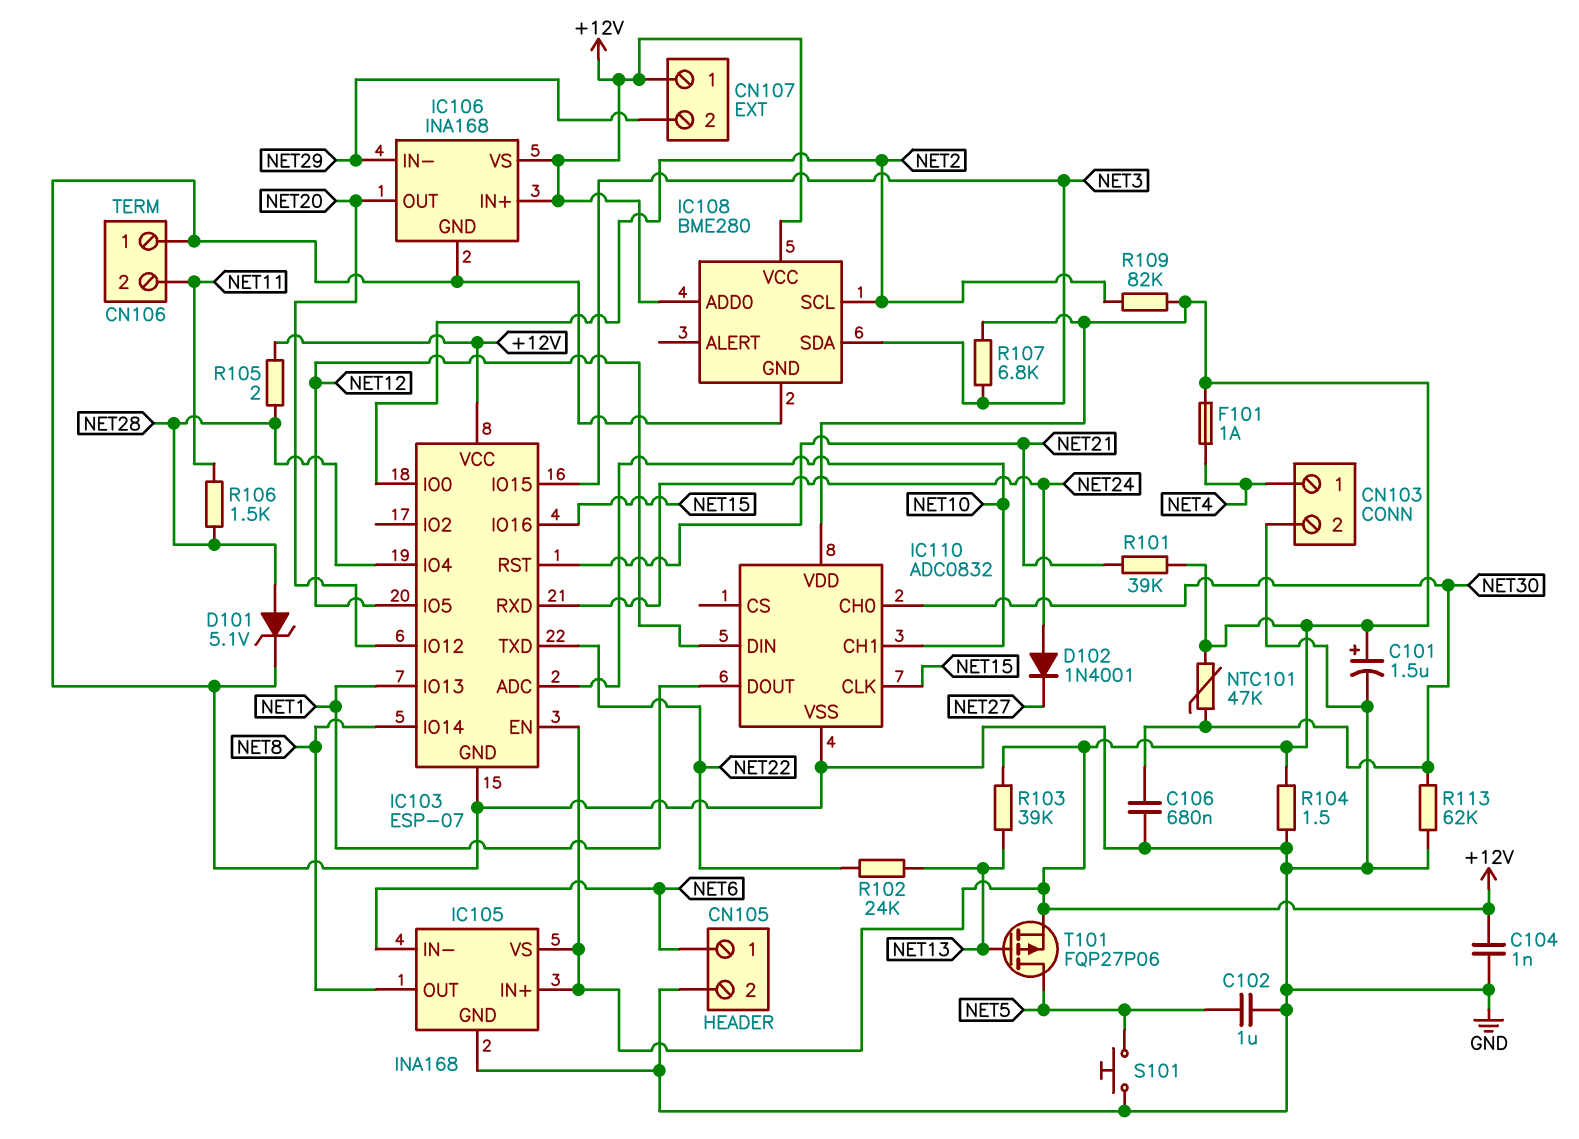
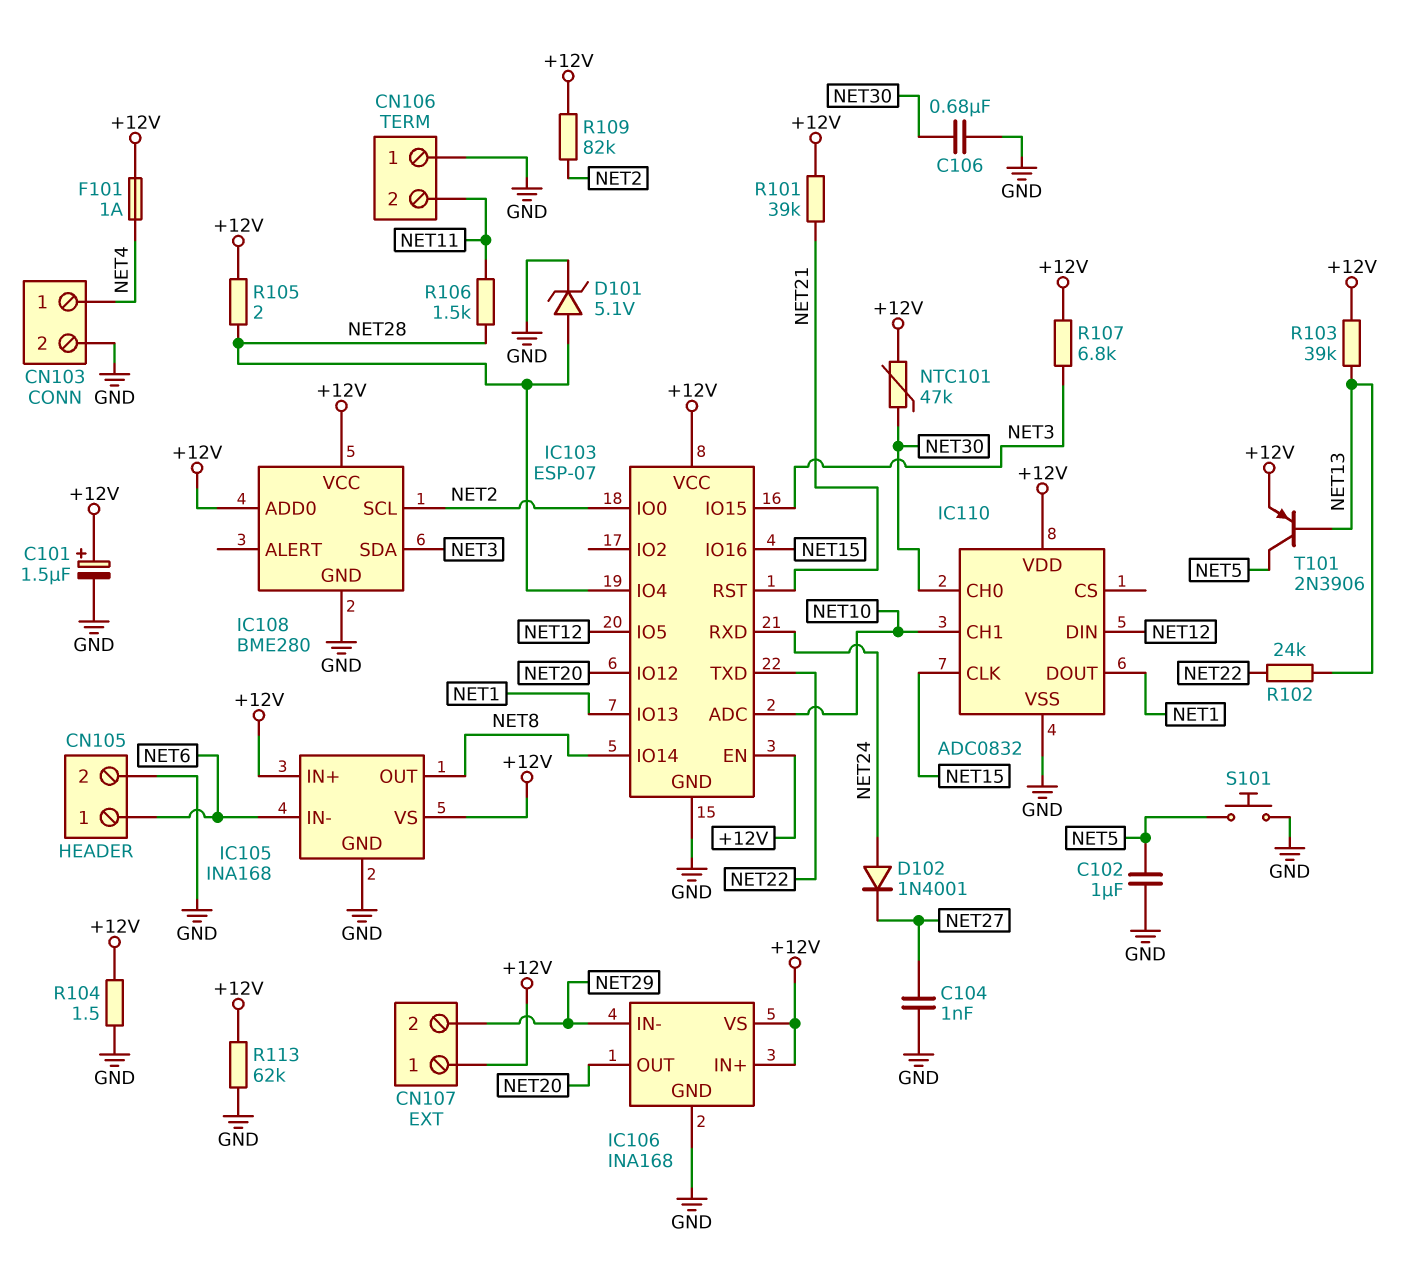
C104: 1nF (+12V, GND) -> 1nF (GND, NET27)
R113: 62k (GND, NET30) -> 62k (+12V, GND)
T101: PMOS FQP27P06 (G NET13, D NET5, S +12V) -> PNP 2N3906 (B NET13, C NET5, E +12V)

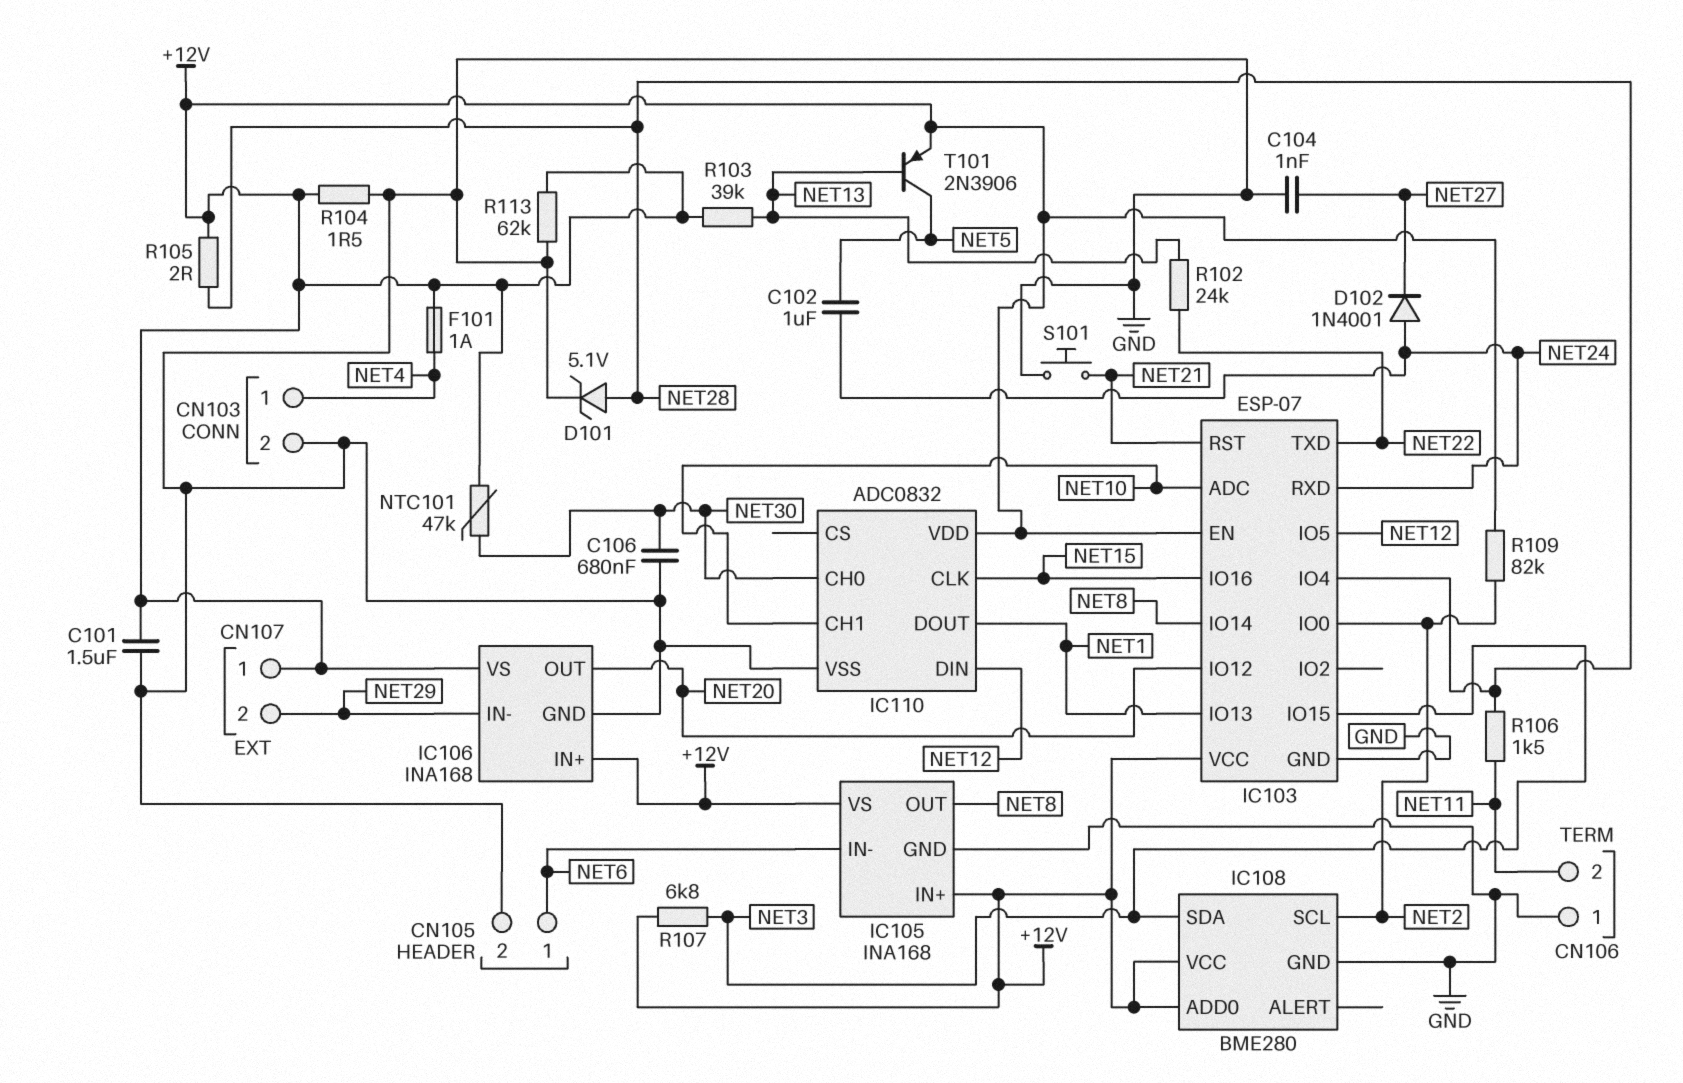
C101: 1.5uF (plus +12V, minus GND) -> 1.5uF (+12V, GND)
C102: 1uF (GND, NET5) -> 1uF (NET5, NET24)
R101: 39k (+12V, NET21) -> none
S101: button (GND, NET5) -> button (GND, NET21)

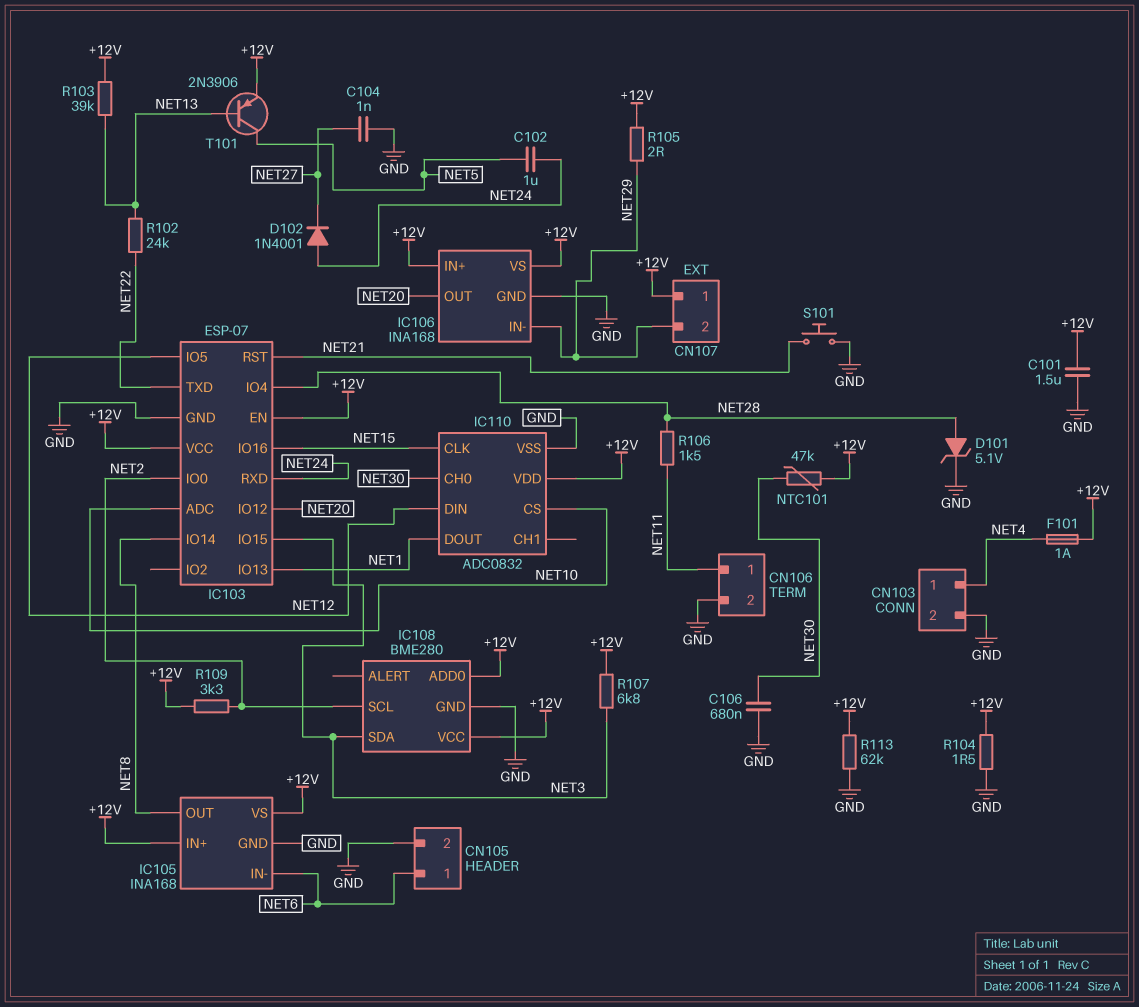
CN106 pin 1: GND -> NET11
CN106 pin 2: NET11 -> GND
IC110 pin CH1: NET10 -> none
IC110 pin CS: none -> NET10
R105: 2 (+12V, NET28) -> 2 (+12V, NET29)
R109: 82k (+12V, NET2) -> 3.3k (+12V, NET2)

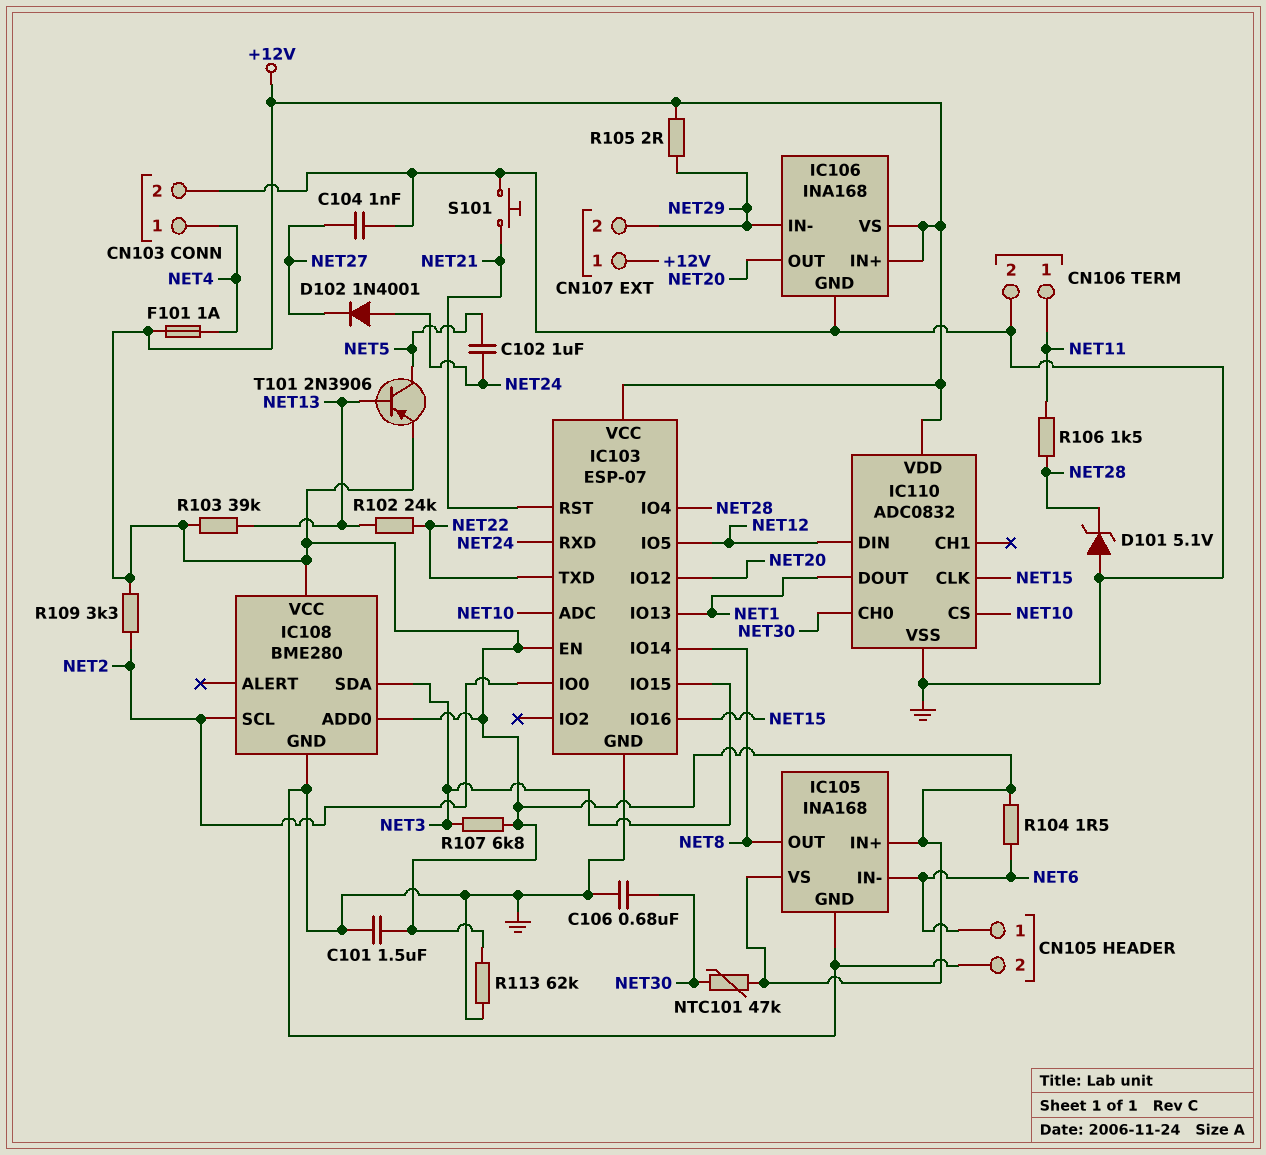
D101: zener 5.1V (A NET28, K GND) -> zener 5.1V (A GND, K NET28)
R104: 1.5 (+12V, GND) -> 1.5 (+12V, NET6)

